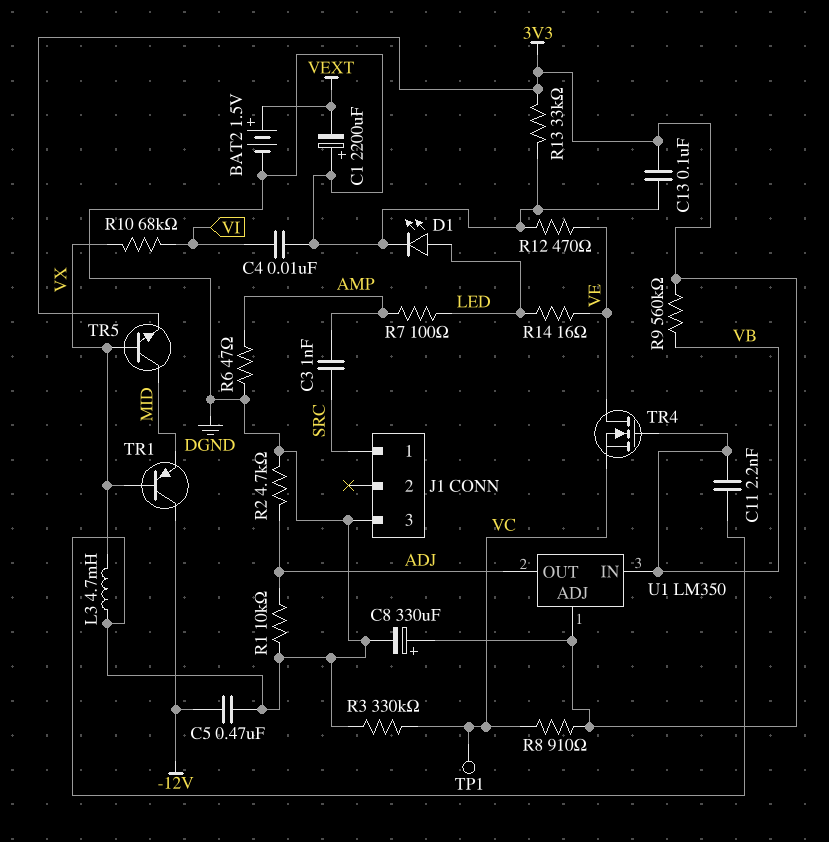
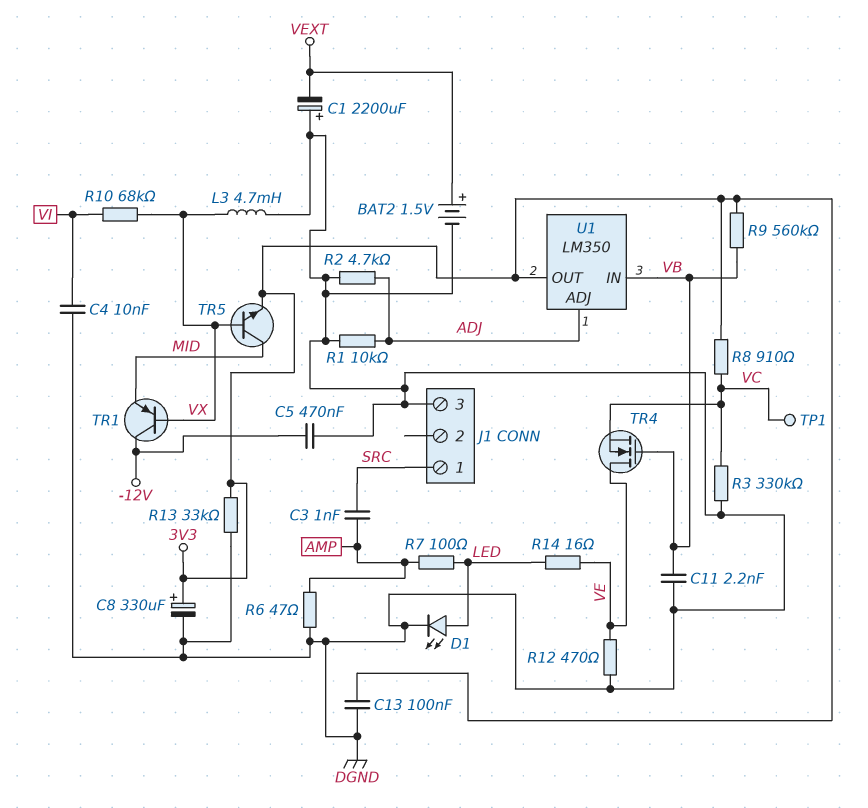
U1 pin ADJ: 3V3 -> ADJ
U1 pin OUT: ADJ -> 3V3

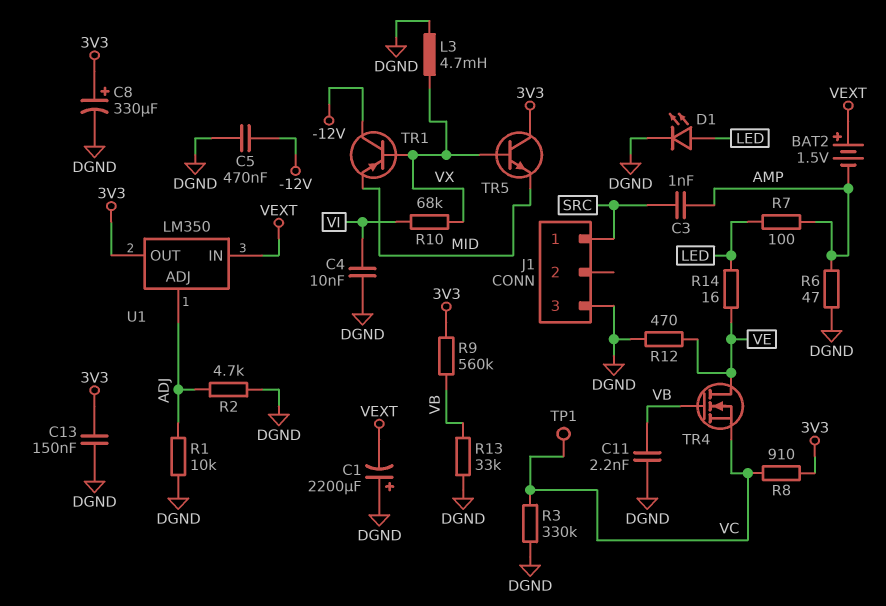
BAT2: 1.5V (plus VEXT, minus DGND) -> 1.5V (plus VEXT, minus AMP)
C13: 100nF (3V3, DGND) -> 150nF (3V3, DGND)
R13: 33k (3V3, DGND) -> 33k (DGND, VB)
TR5: NPN (B VX, C MID, E 3V3) -> NPN (B VX, C 3V3, E MID)
U1 pin IN: VB -> VEXT

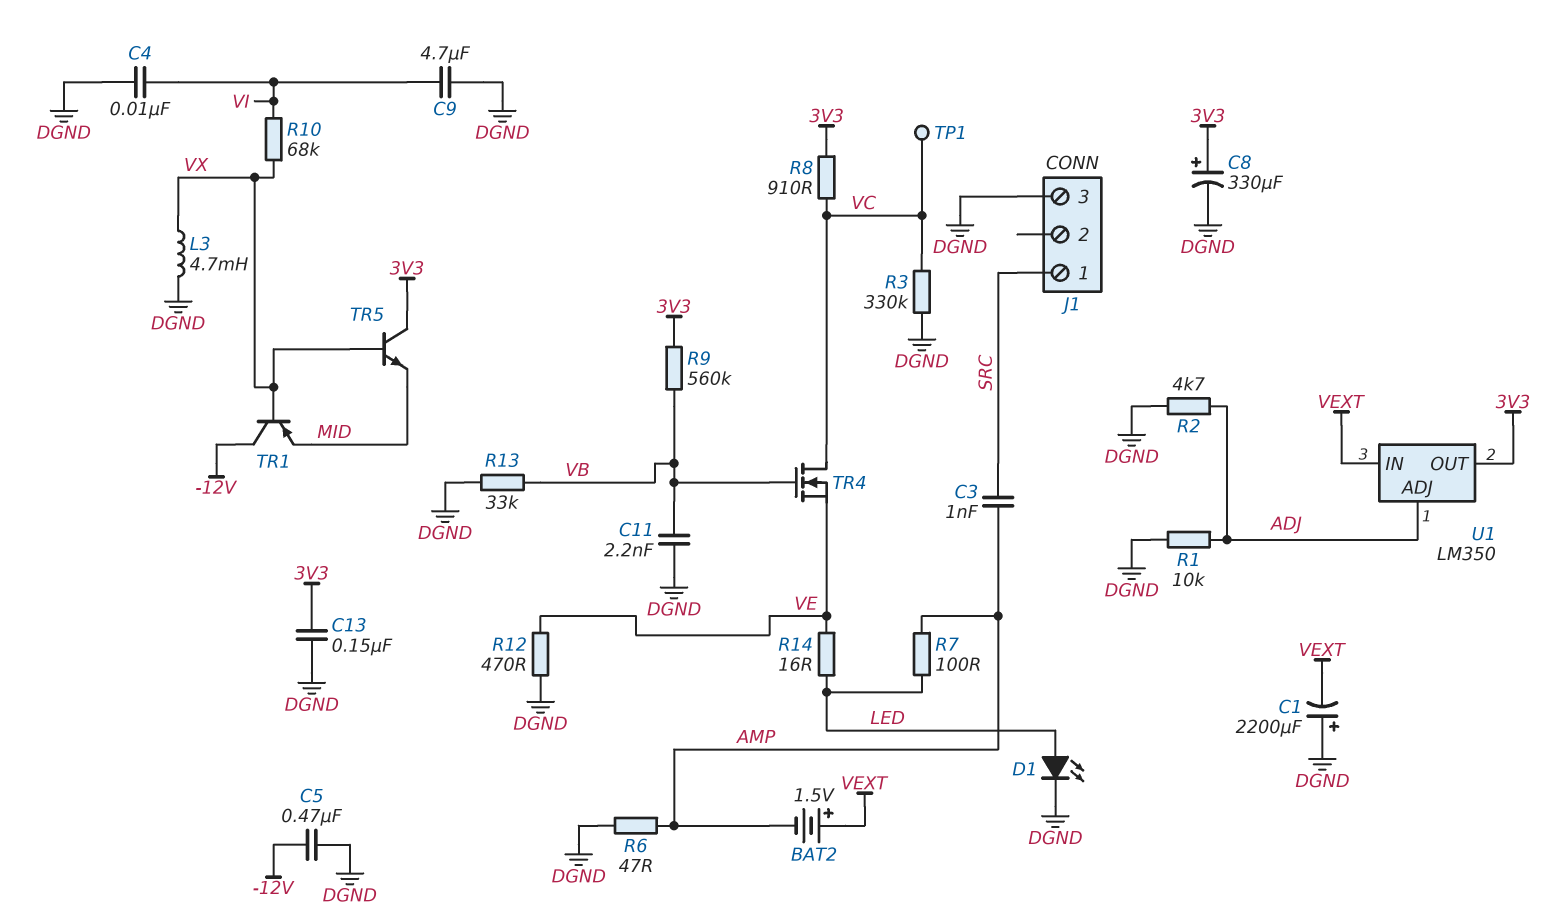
C9: none -> 4.7uF (DGND, VI)
TR4: NMOS (G VB, D VE, S VC) -> NMOS (G VB, D VC, S VE)

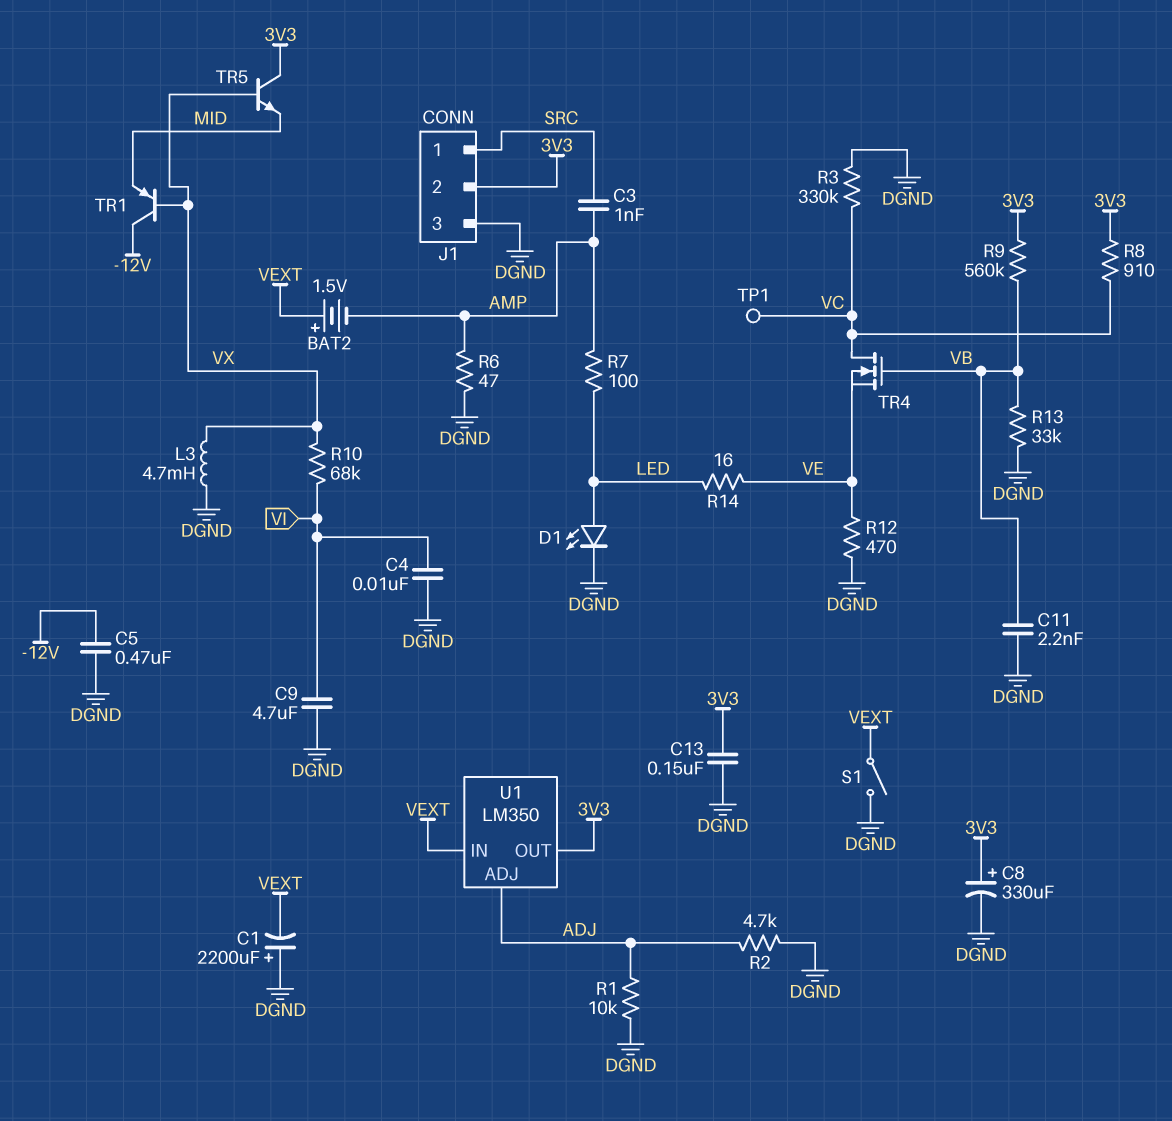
J1 pin 2: none -> 3V3
S1: none -> switch (DGND, VEXT)

